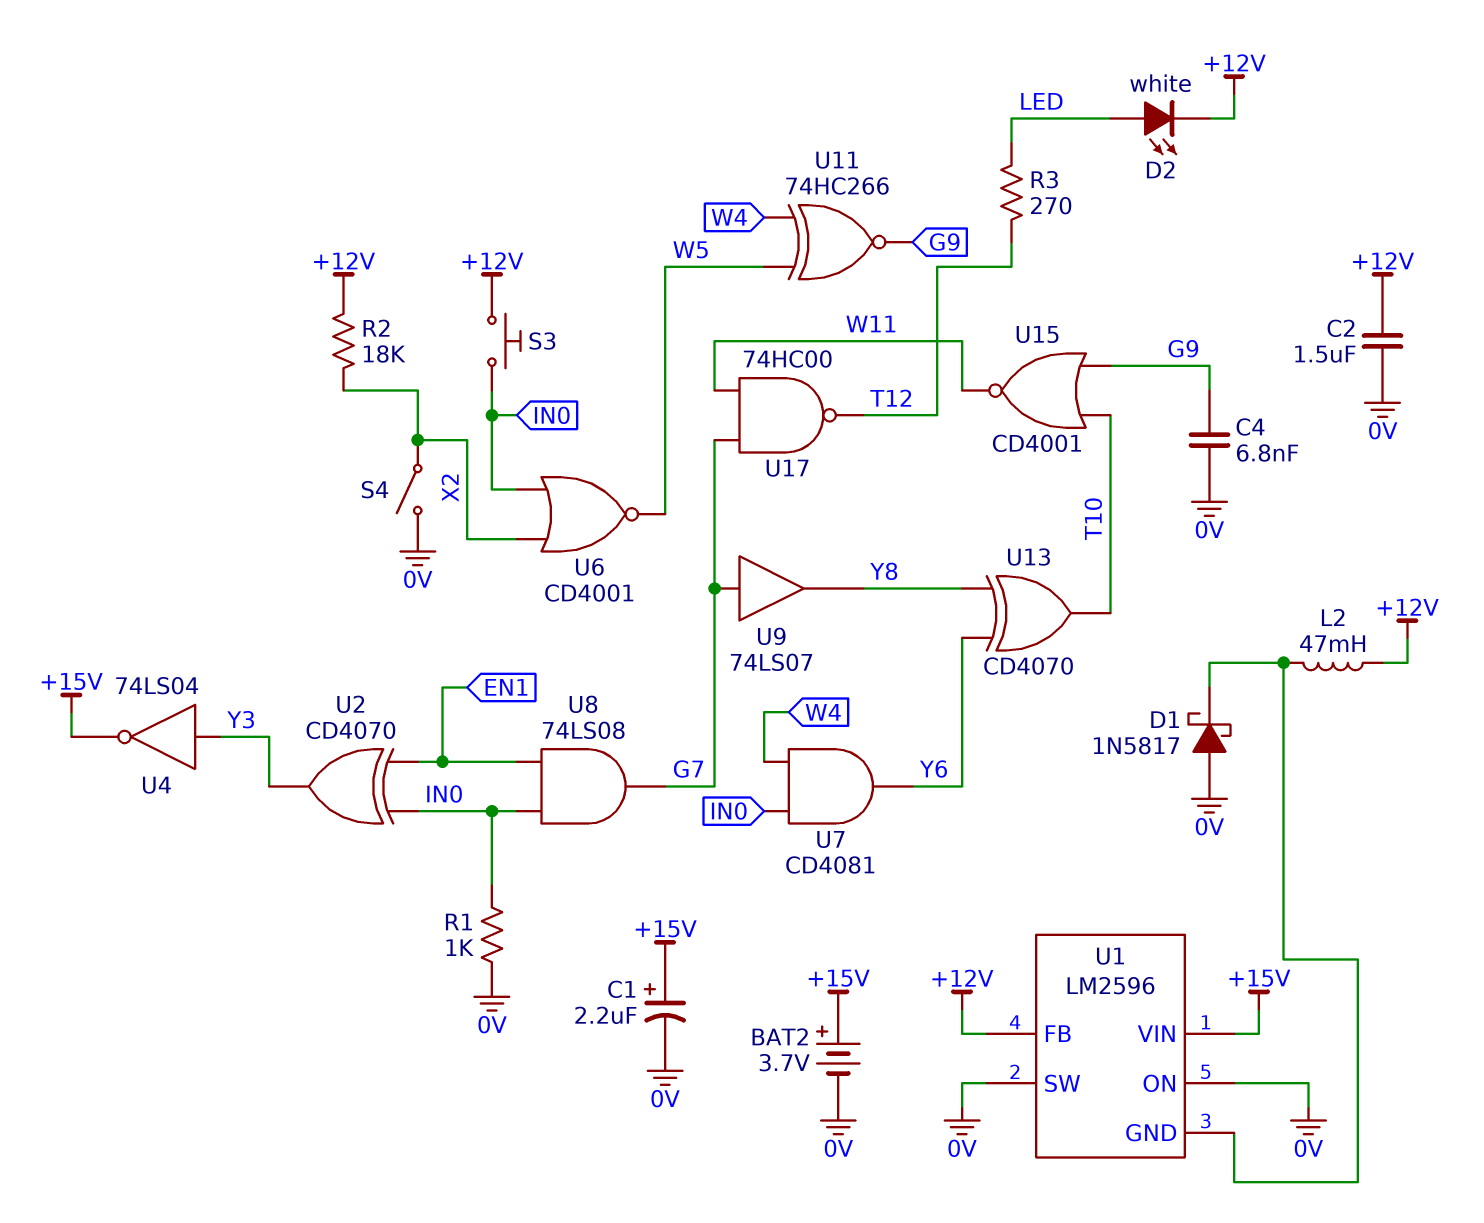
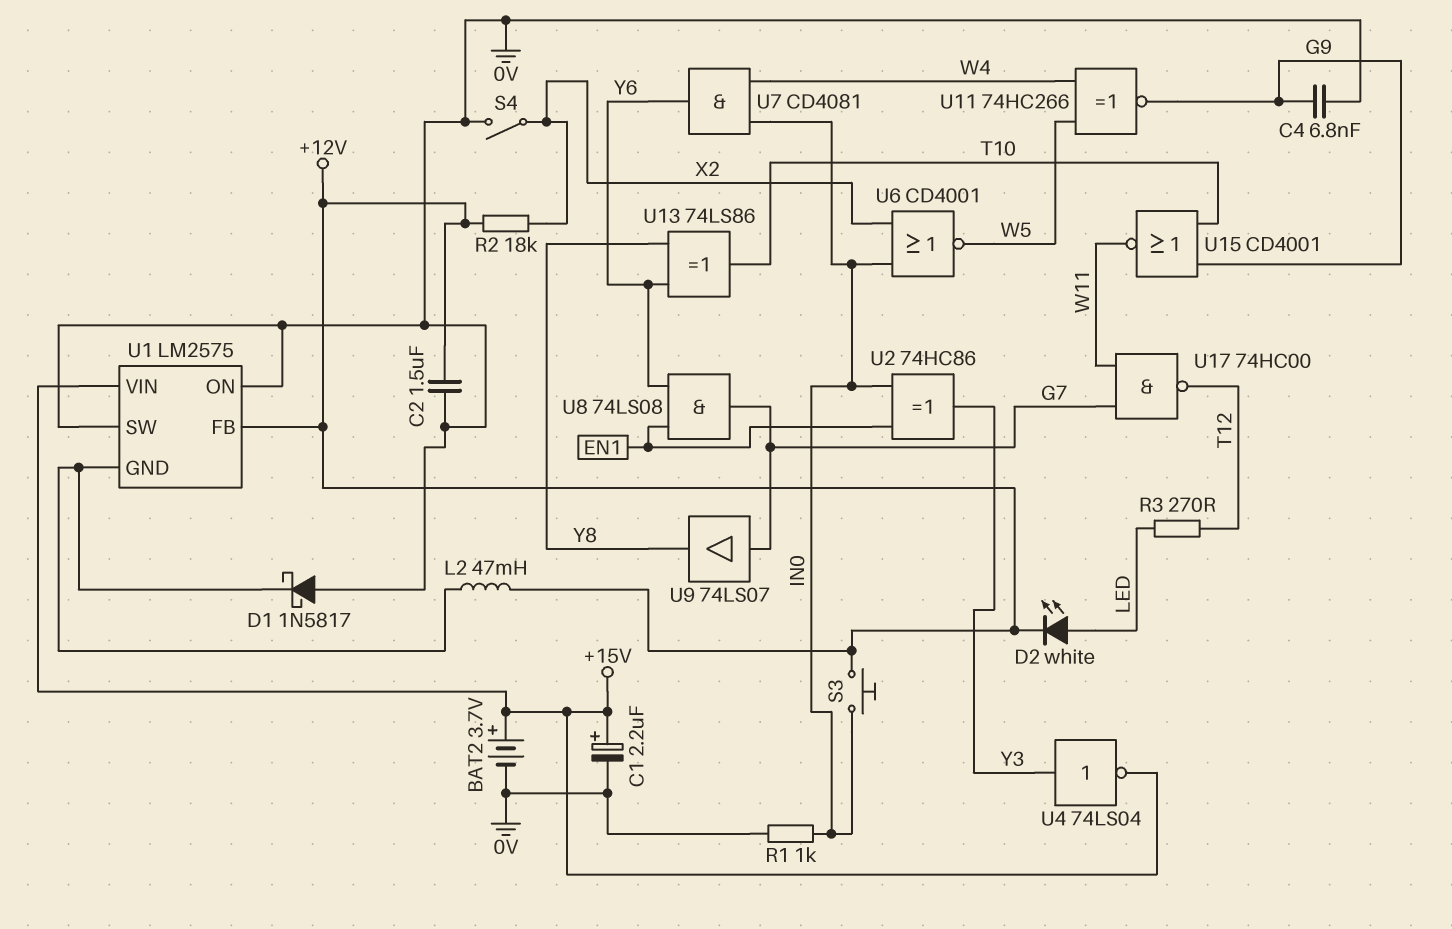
U1: LM2596 -> LM2575
U2: XOR CD4070 (in EN1, in IN0, out Y3) -> XOR 74HC86 (in EN1, in IN0, out Y3)
U8: AND 74LS08 (in EN1, in IN0, out G7) -> AND 74LS08 (in EN1, in Y6, out G7)
U13: XOR CD4070 (in Y6, in Y8, out T10) -> XOR 74LS86 (in Y6, in Y8, out T10)

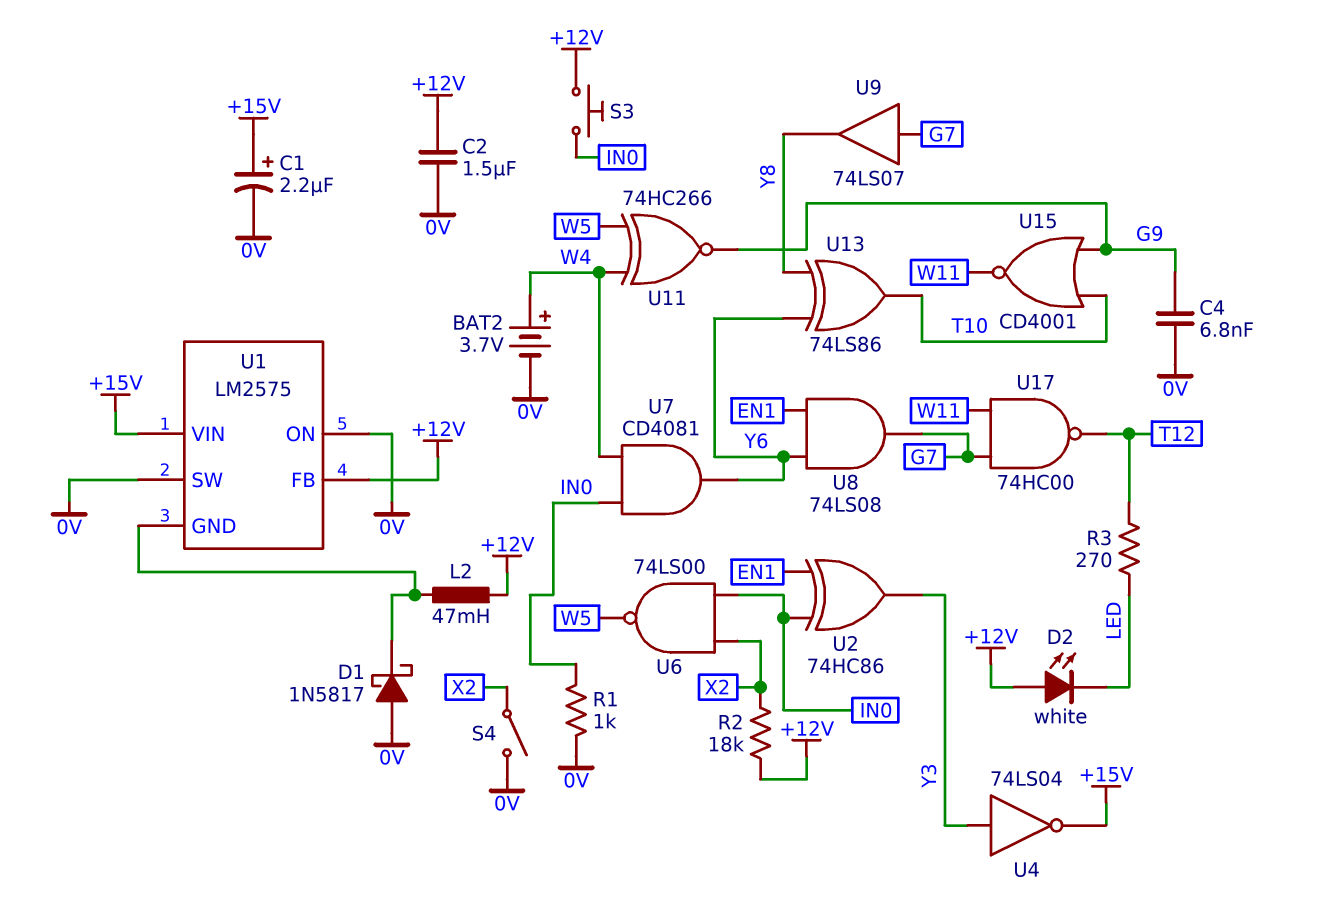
BAT2: 3.7V (plus +15V, minus 0V) -> 3.7V (plus W4, minus 0V)
D2: LED white (A LED, K +12V) -> LED white (A +12V, K LED)
U6: NOR CD4001 (in IN0, in X2, out W5) -> NAND 74LS00 (in IN0, in X2, out W5)

